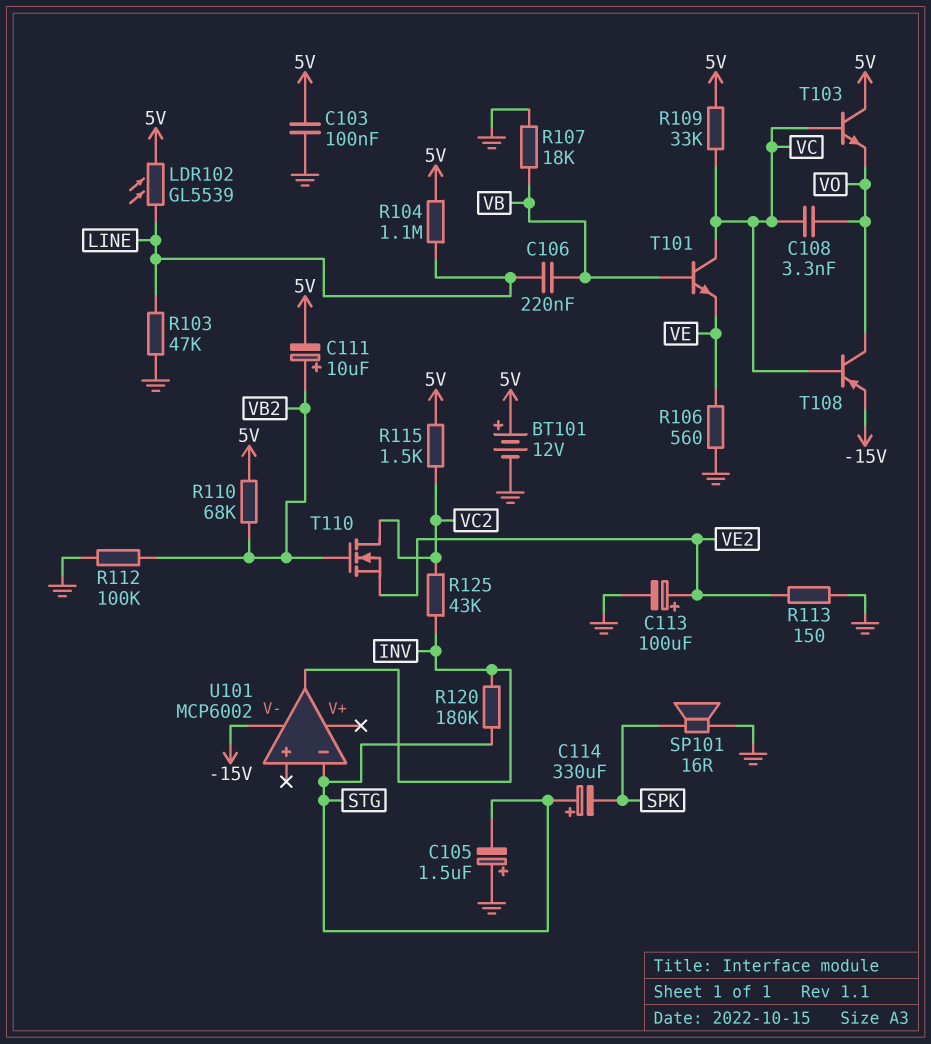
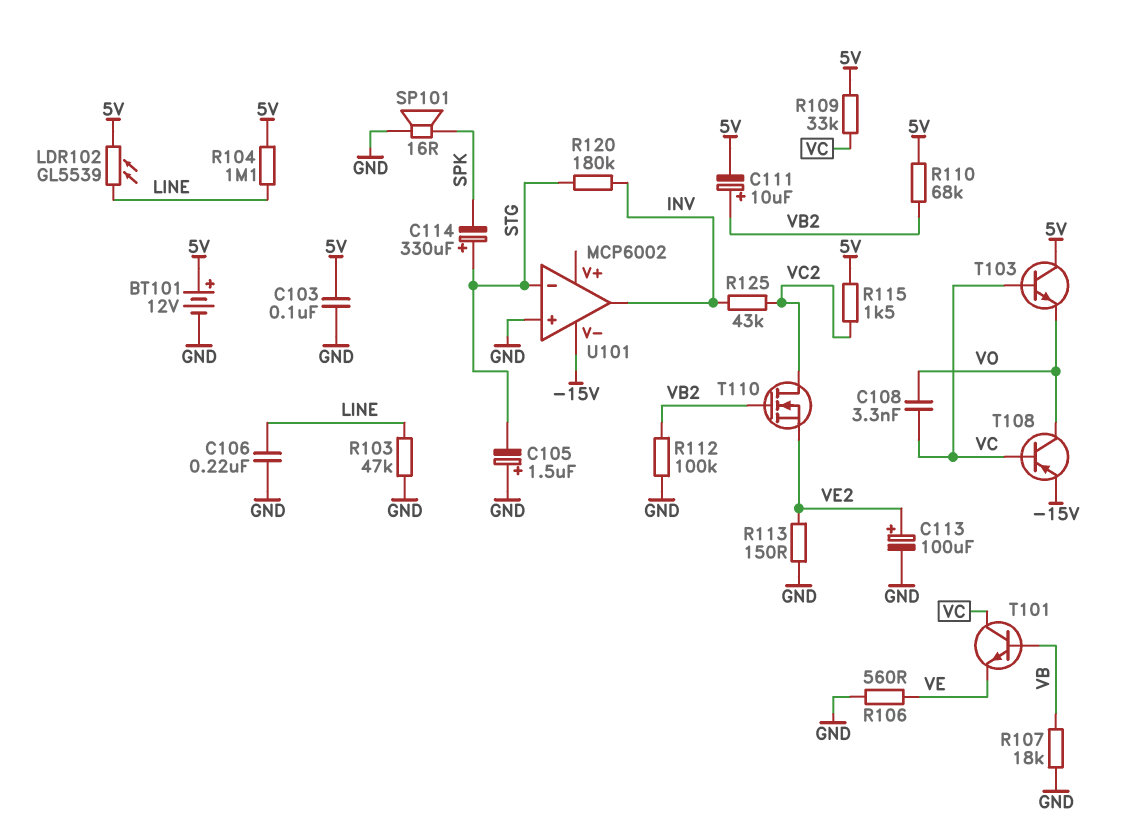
C106: 220nF (LINE, VB) -> 220nF (GND, LINE)
U101 pin in+: none -> GND

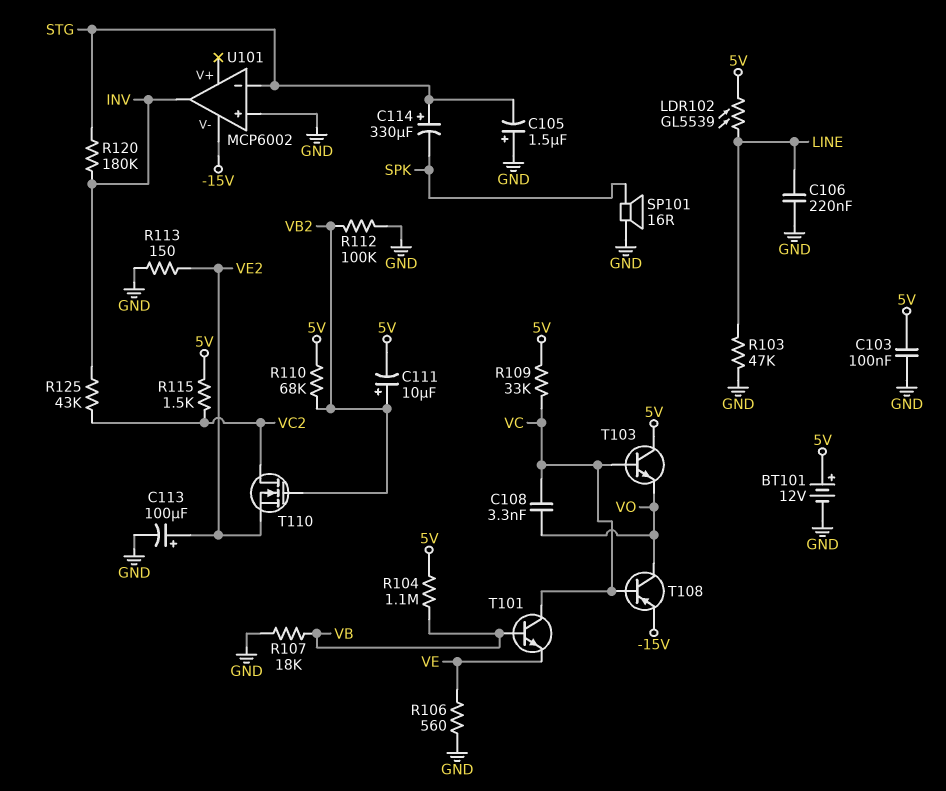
R104: 1.1M (5V, LINE) -> 1.1M (5V, VB)

